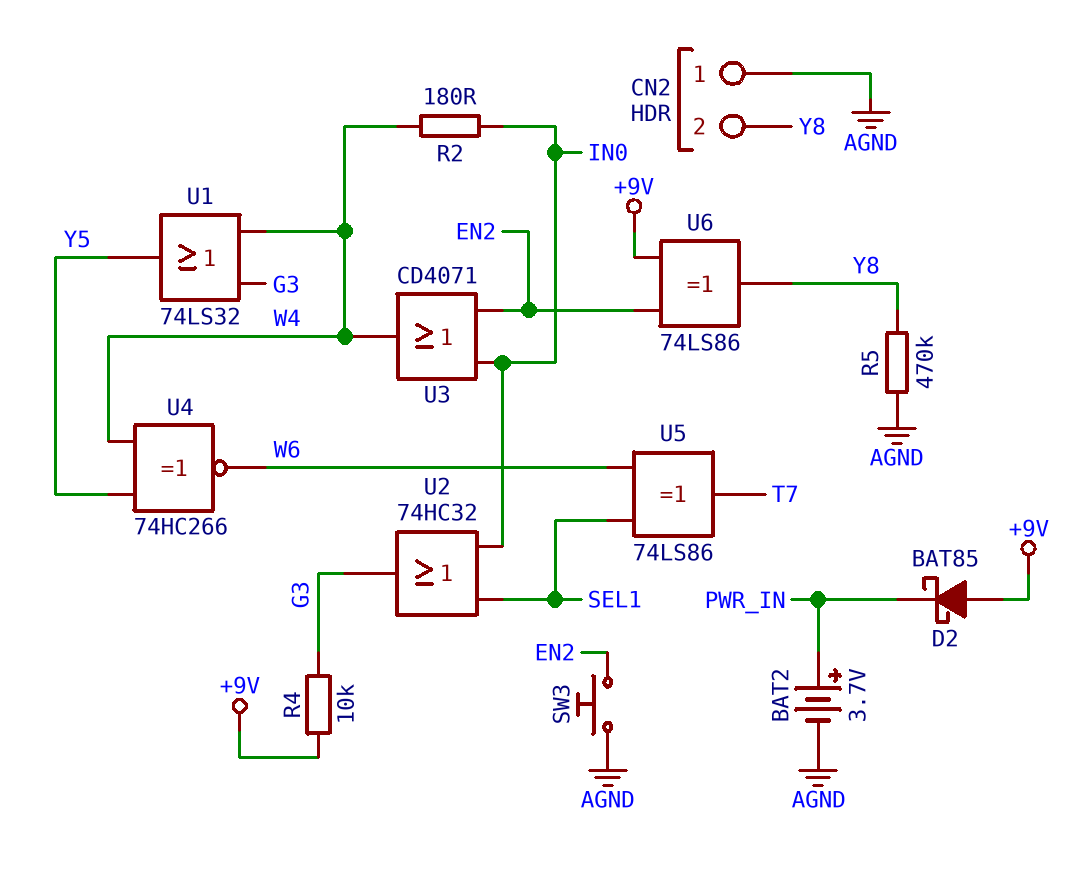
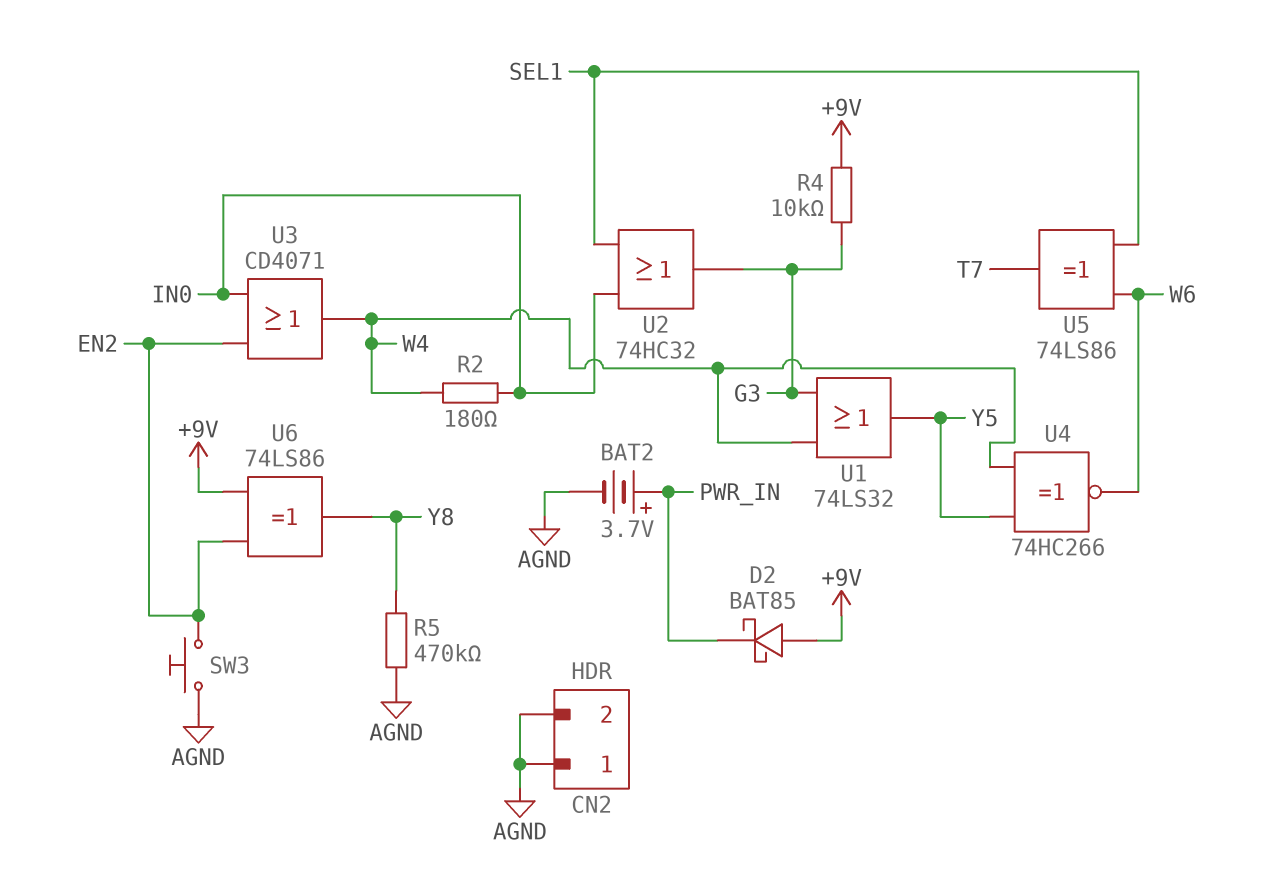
CN2 pin 2: Y8 -> AGND

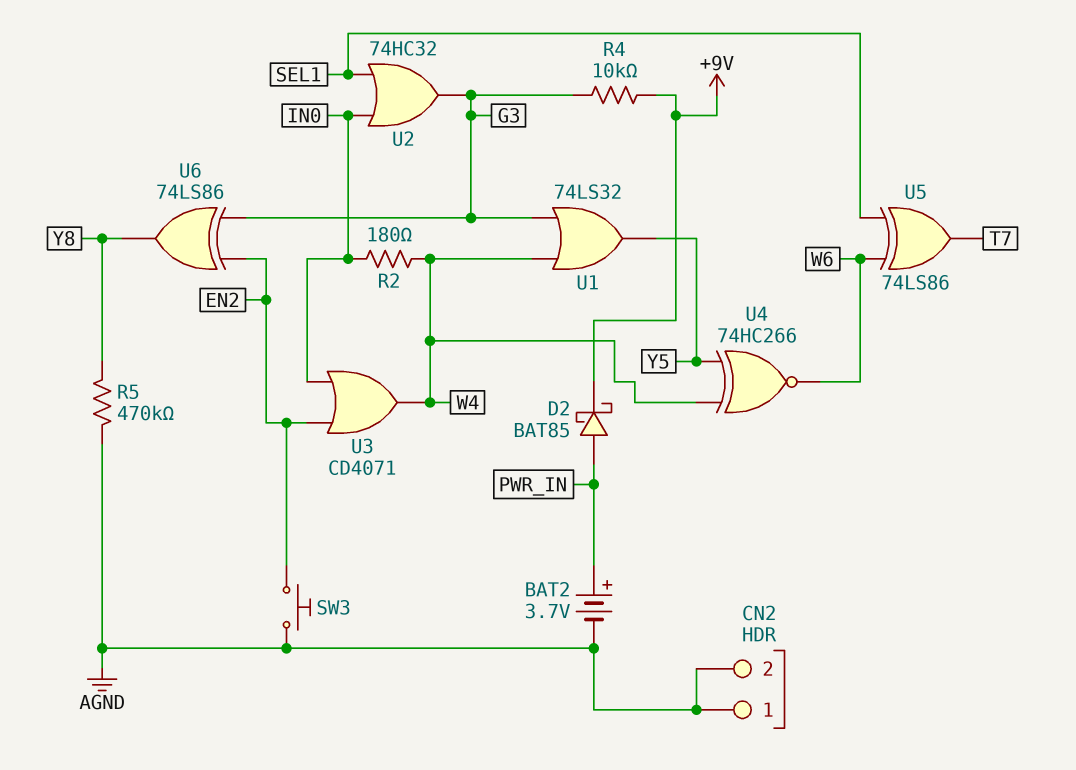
D2: schottky BAT85 (A +9V, K PWR_IN) -> schottky BAT85 (A PWR_IN, K +9V)
U6: XOR 74LS86 (in +9V, in EN2, out Y8) -> XOR 74LS86 (in EN2, in G3, out Y8)

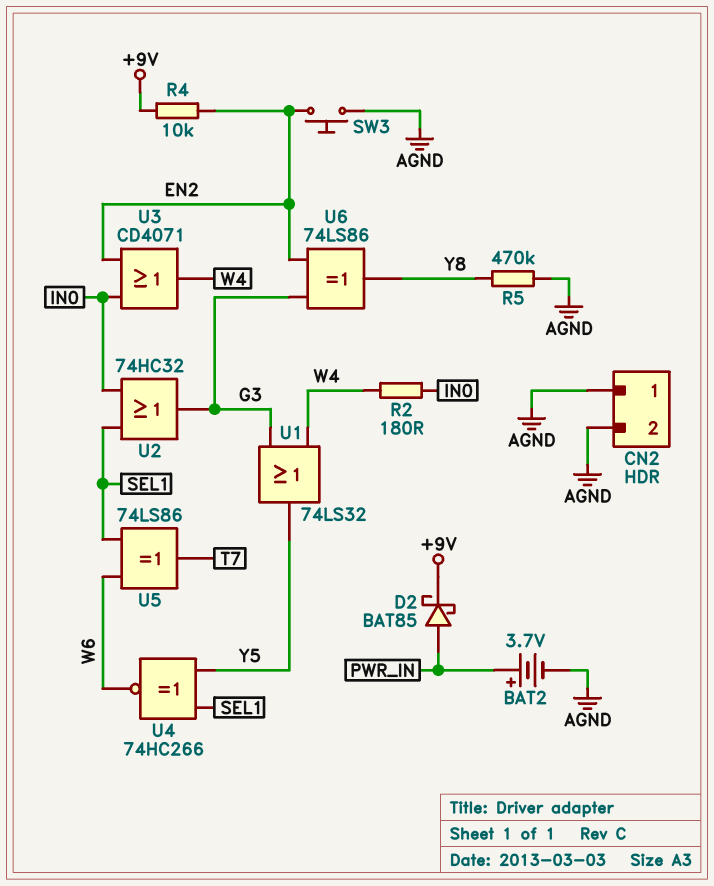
R4: 10k (+9V, G3) -> 10k (+9V, EN2)
U4: XNOR 74HC266 (in W4, in Y5, out W6) -> XNOR 74HC266 (in SEL1, in Y5, out W6)

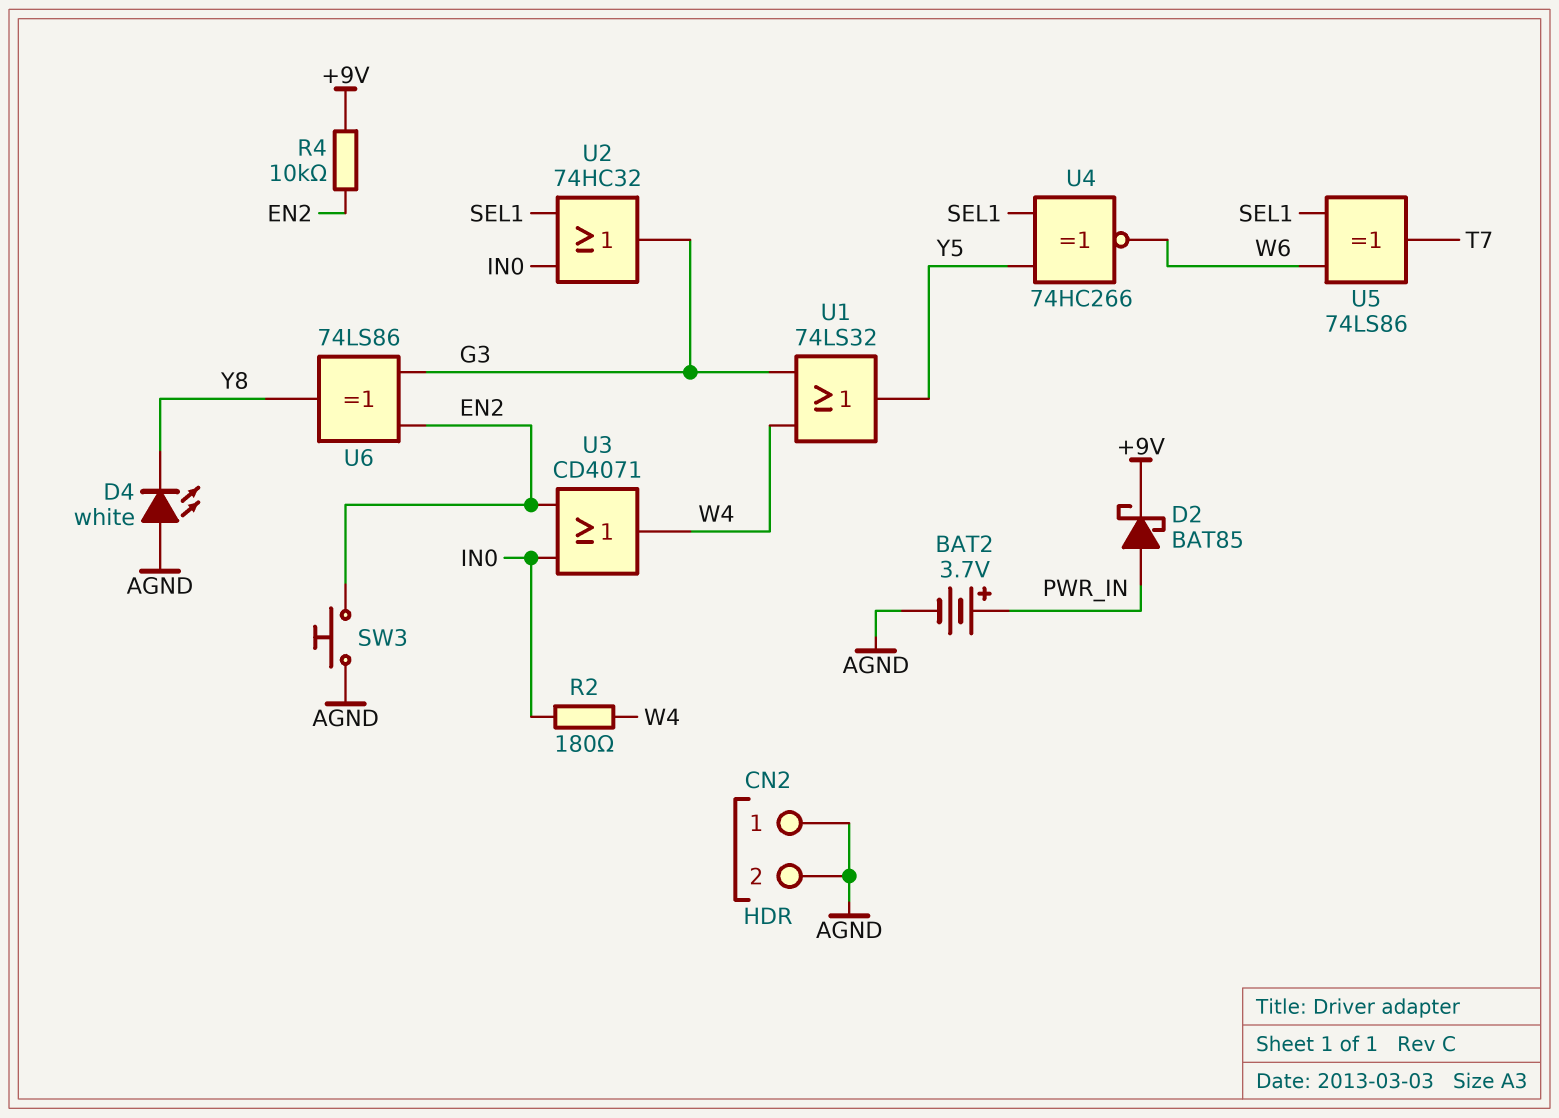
D4: none -> LED white (A AGND, K Y8)
R5: 470k (AGND, Y8) -> none

